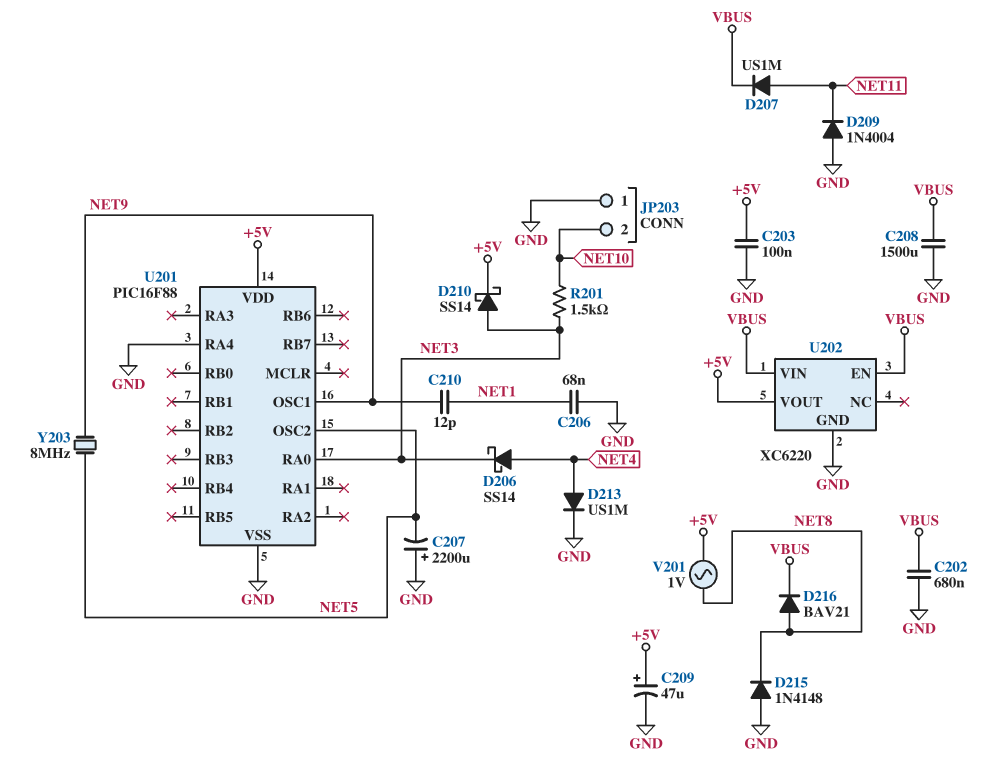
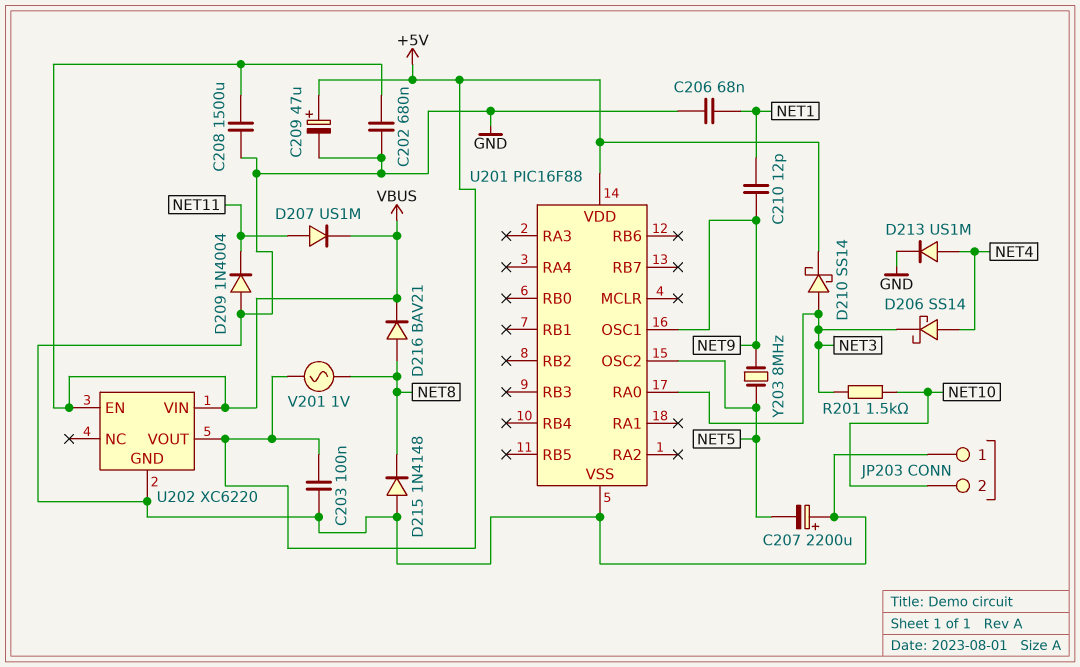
U201 pin RA4: GND -> none

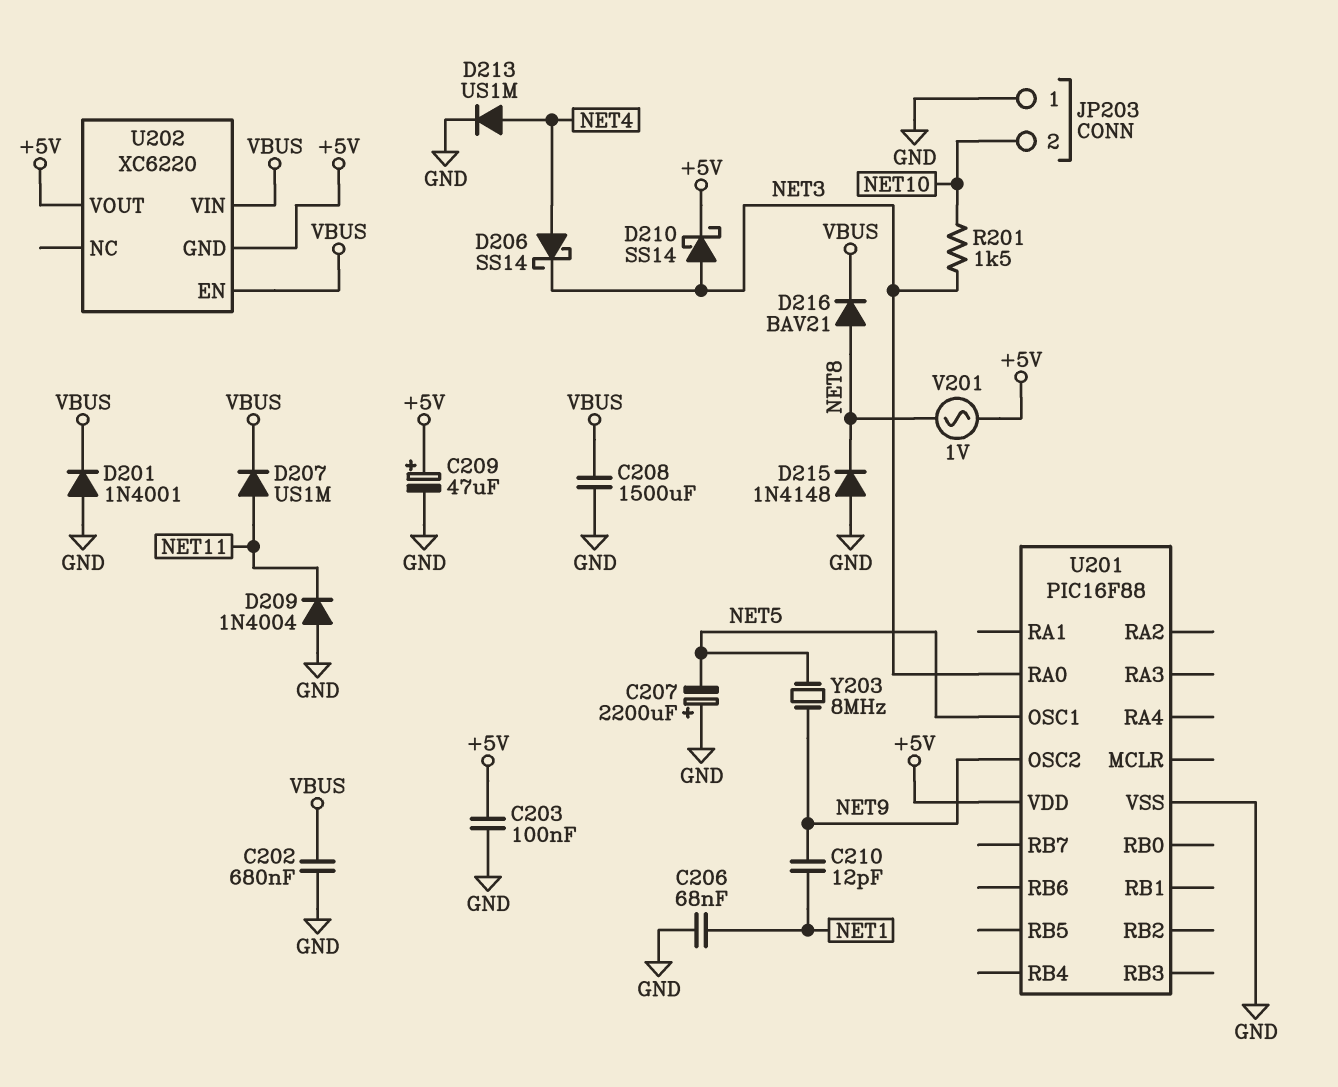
D201: none -> diode 1N4001 (A GND, K VBUS)
U201 pin OSC1: NET9 -> NET5
U201 pin OSC2: NET5 -> NET9
U202 pin GND: GND -> +5V

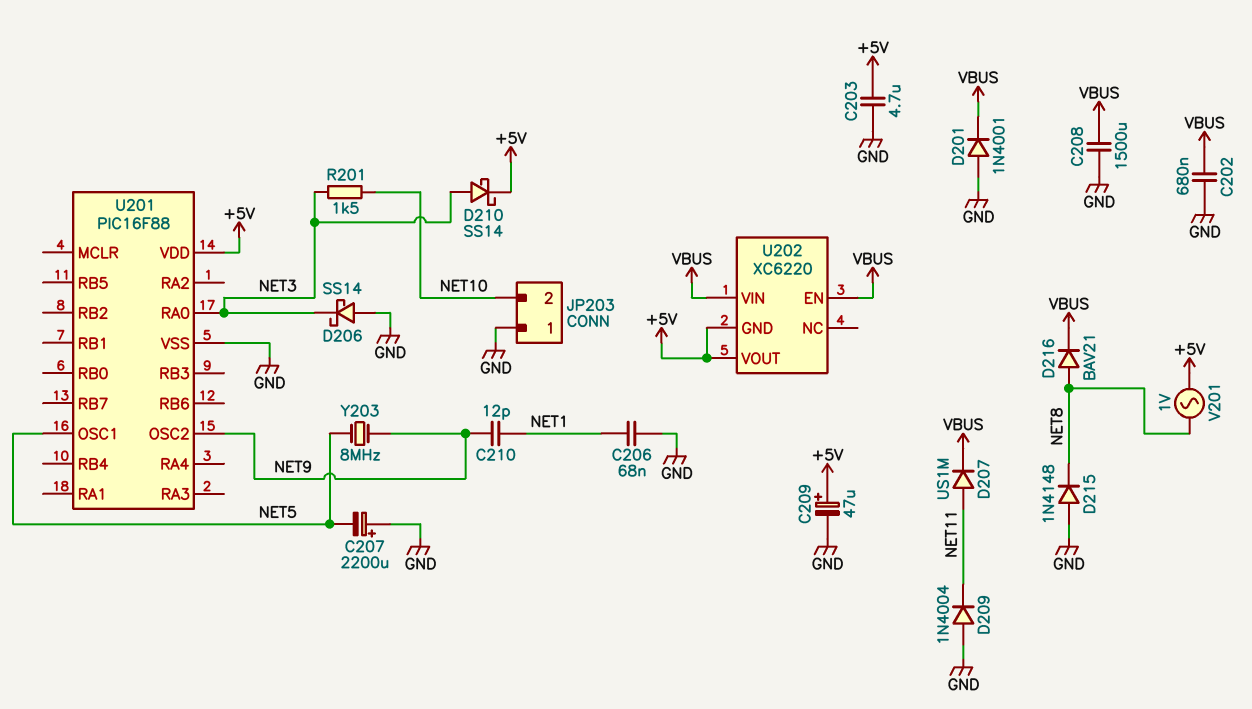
C203: 100nF (+5V, GND) -> 4.7uF (+5V, GND)
D206: schottky SS14 (A NET4, K NET3) -> schottky SS14 (A GND, K NET3)
D213: diode US1M (A NET4, K GND) -> none

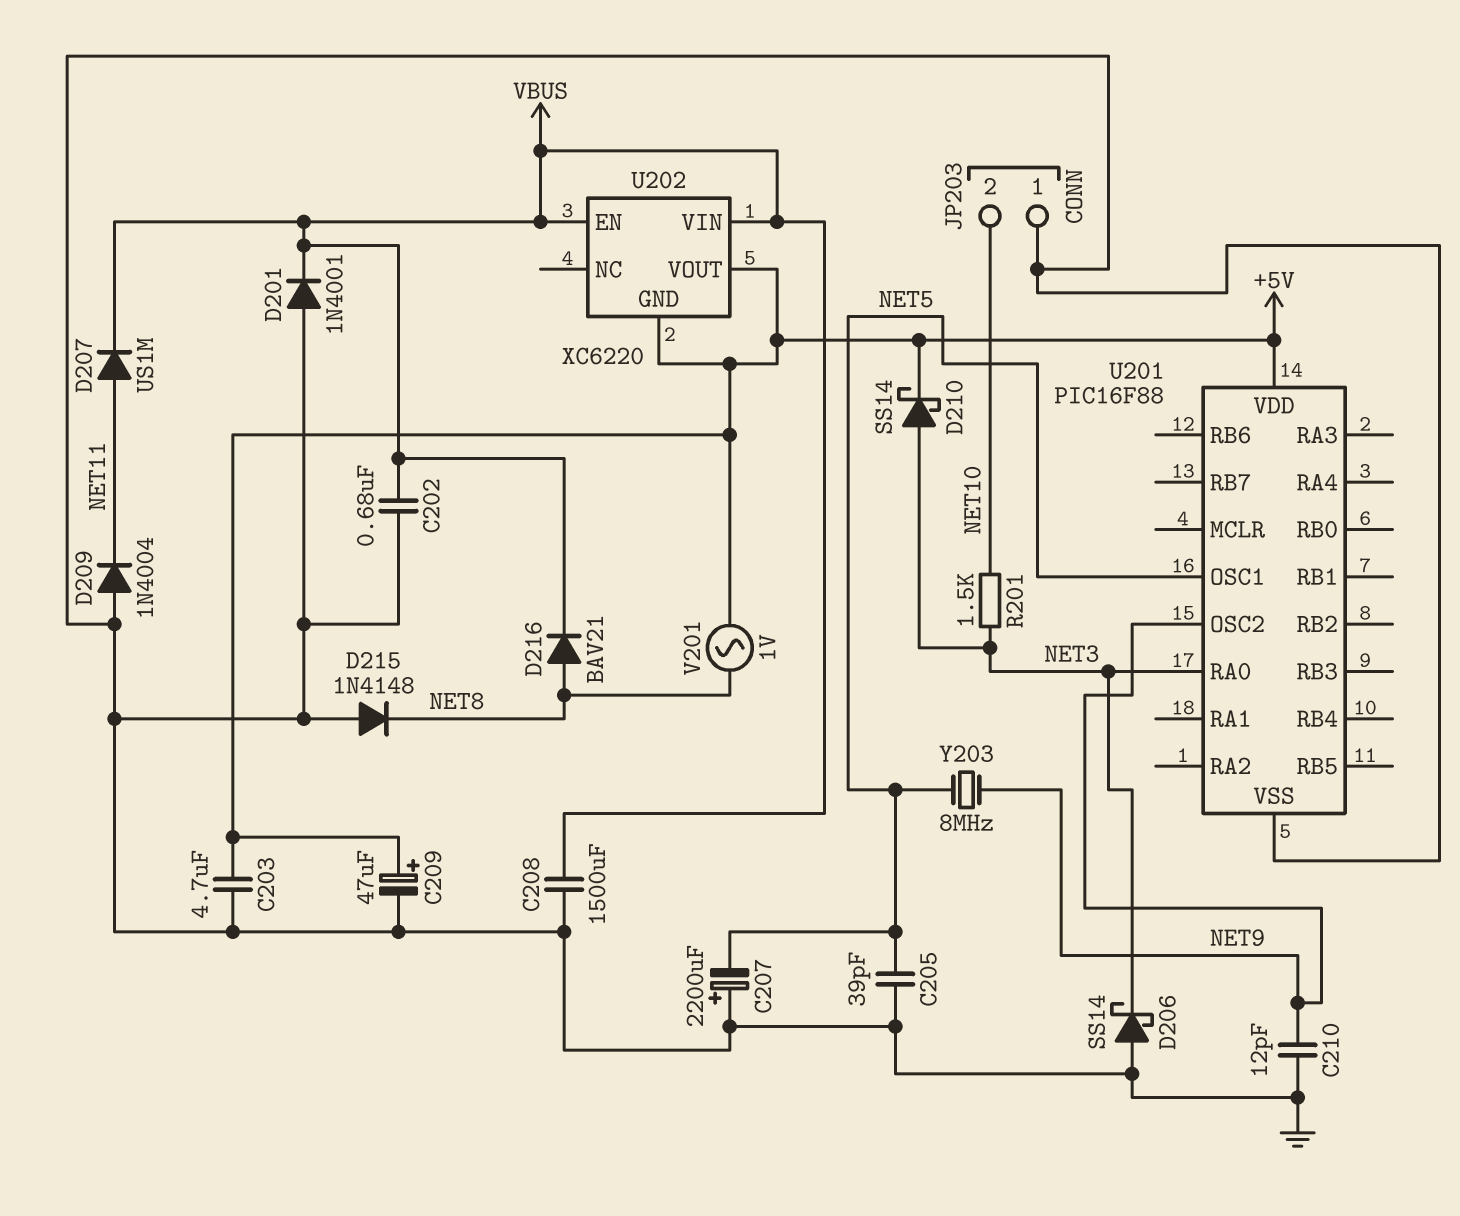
C205: none -> 39pF (GND, NET5)
C206: 68nF (GND, NET1) -> none
C210: 12pF (NET1, NET9) -> 12pF (GND, NET9)

